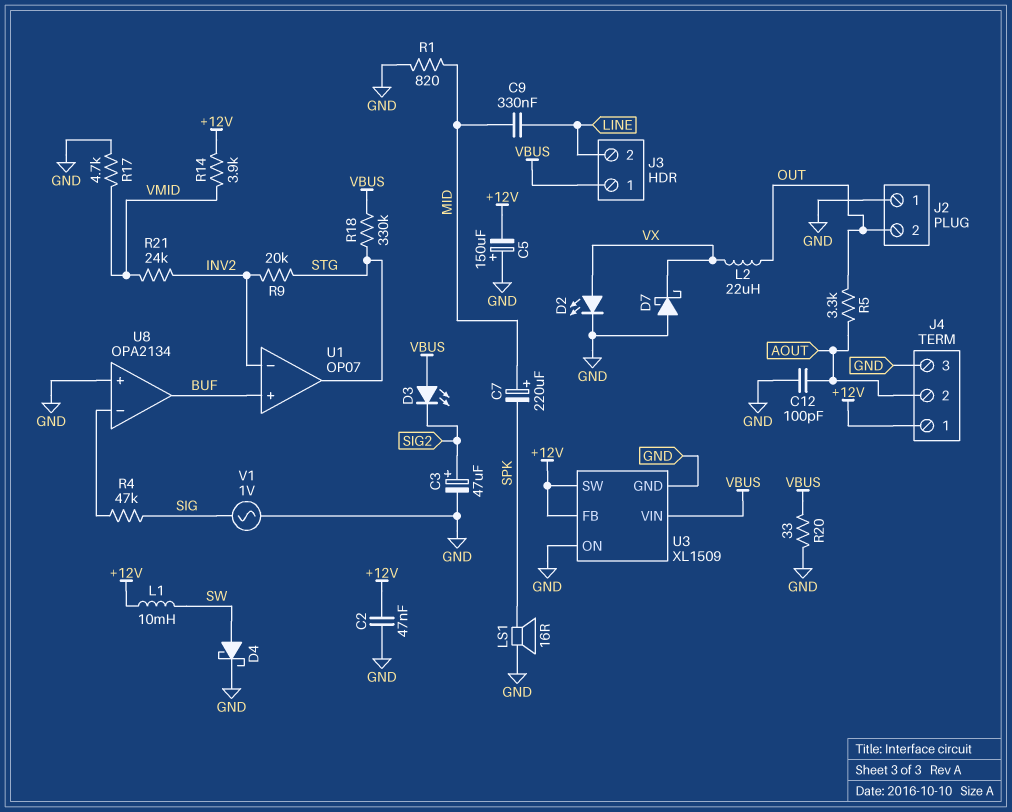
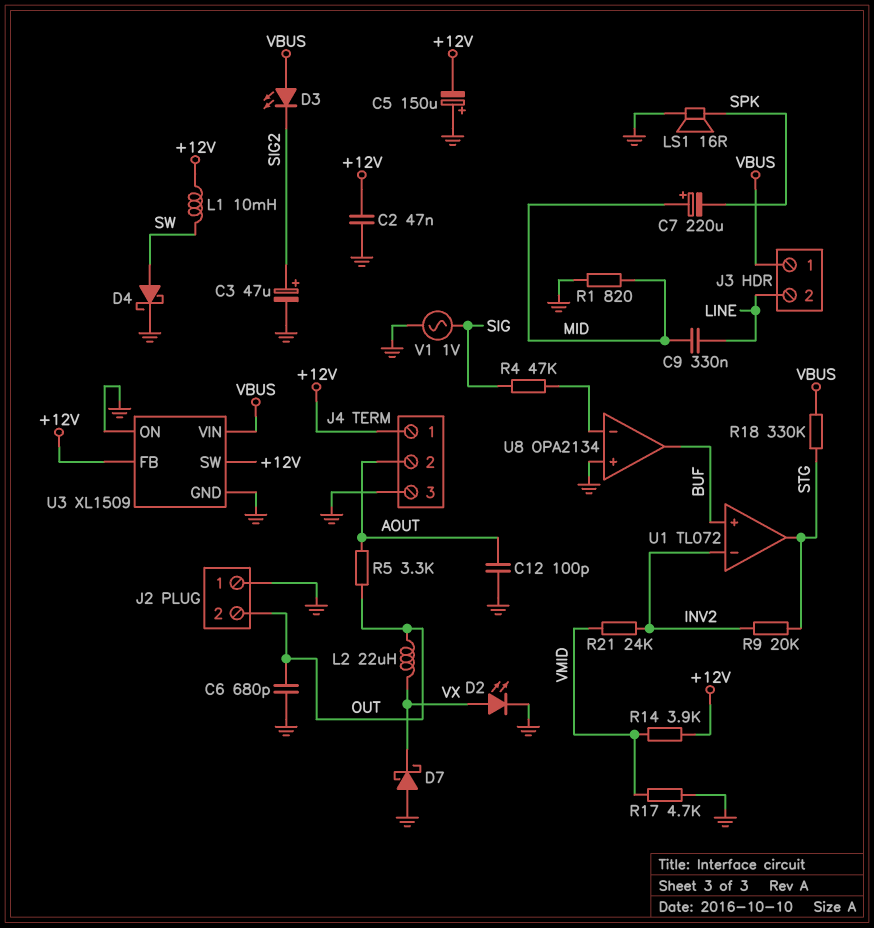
C6: none -> 680pF (GND, OUT)
R20: 33 (GND, VBUS) -> none
U1: OP07 -> TL072

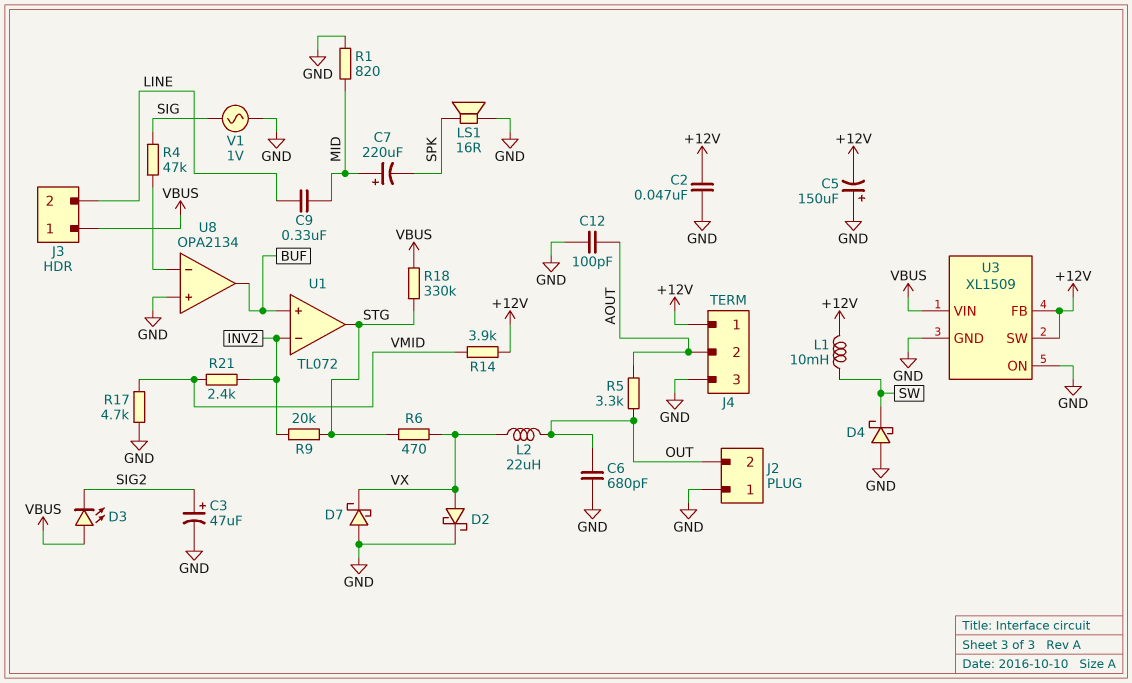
D2: LED (A VX, K GND) -> schottky (A VX, K GND)
D4: schottky (A SW, K GND) -> schottky (A GND, K SW)
R6: none -> 470 (STG, VX)
R21: 24k (INV2, VMID) -> 2.4k (INV2, VMID)

